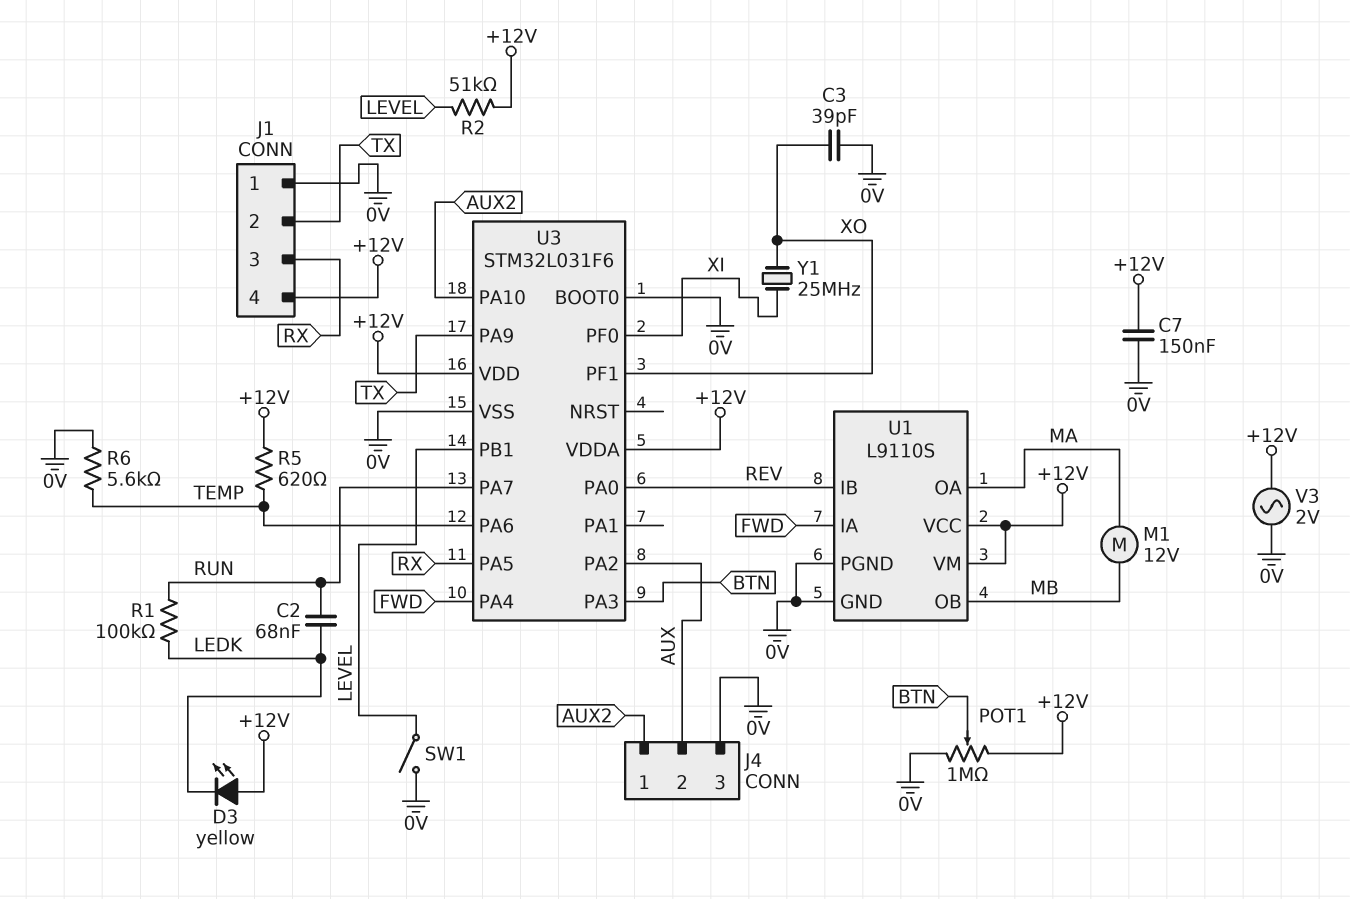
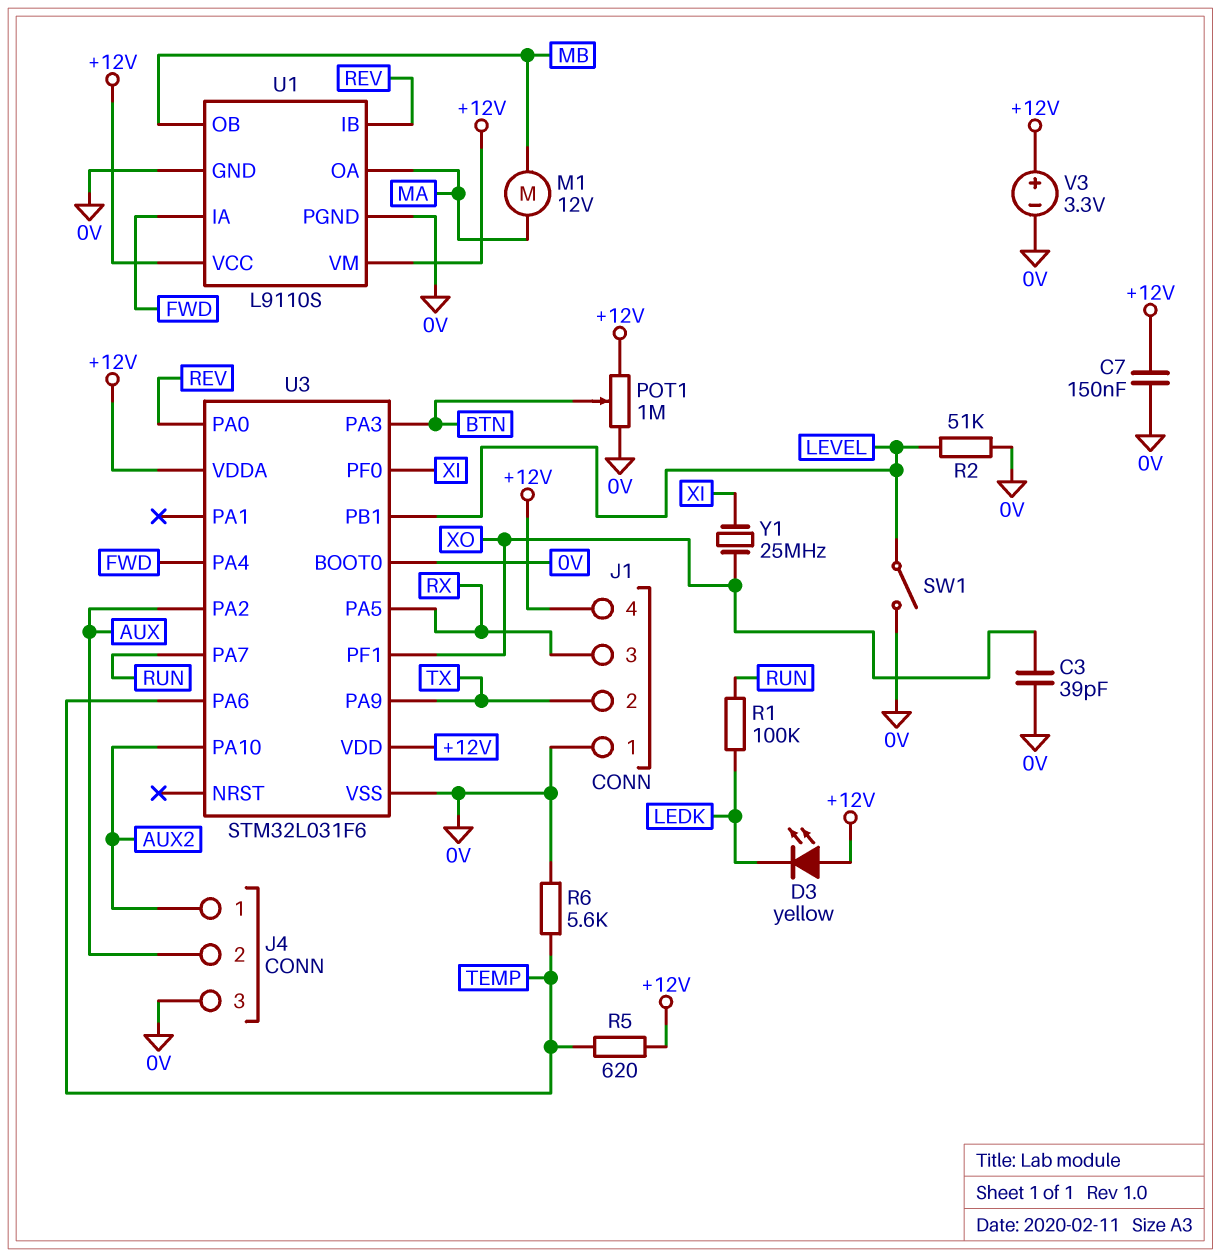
C2: 68nF (LEDK, RUN) -> none
R2: 51k (+12V, LEVEL) -> 51k (0V, LEVEL)
V3: AC 2V (+12V, 0V) -> 3.3V (plus +12V, minus 0V)

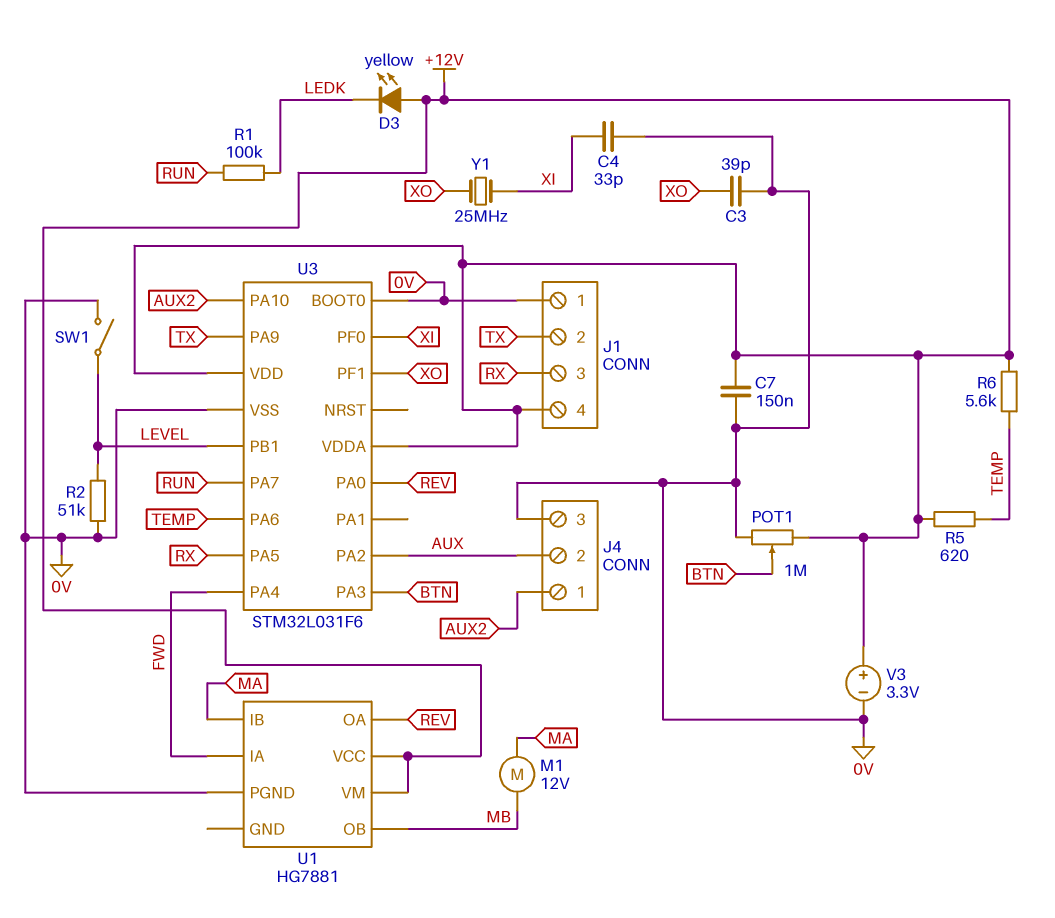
C4: none -> 33pF (0V, XI)
R6: 5.6k (0V, TEMP) -> 5.6k (+12V, TEMP)
U1: L9110S -> HG7881
U1 pin GND: 0V -> none
U1 pin IB: REV -> MA
U1 pin OA: MA -> REV

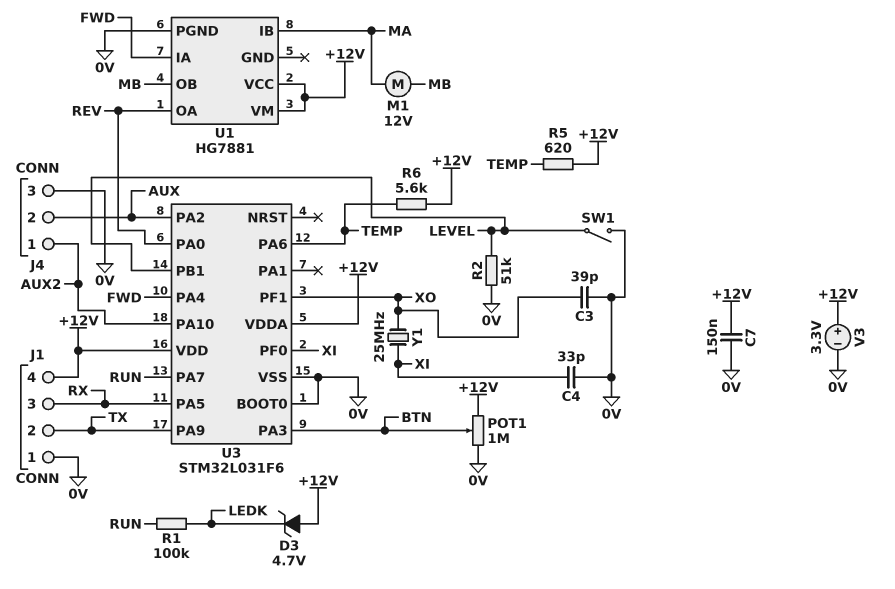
D3: LED yellow (A +12V, K LEDK) -> zener 4.7V (A +12V, K LEDK)

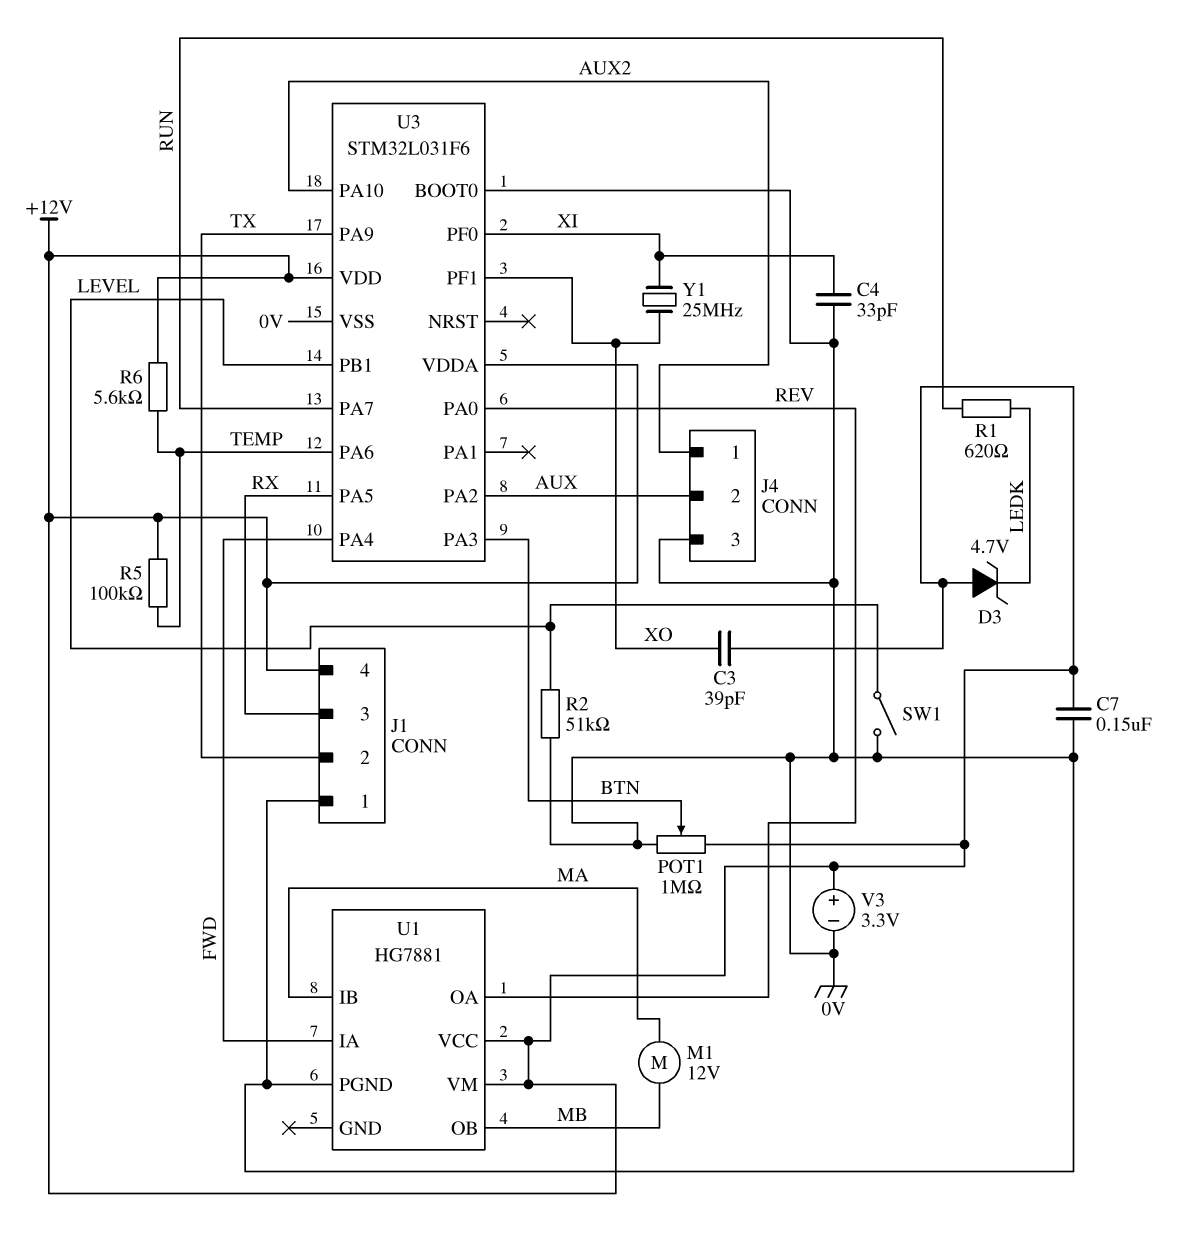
C3: 39pF (0V, XO) -> 39pF (+12V, XO)
R1: 100k (LEDK, RUN) -> 620 (LEDK, RUN)
R5: 620 (+12V, TEMP) -> 100k (+12V, TEMP)

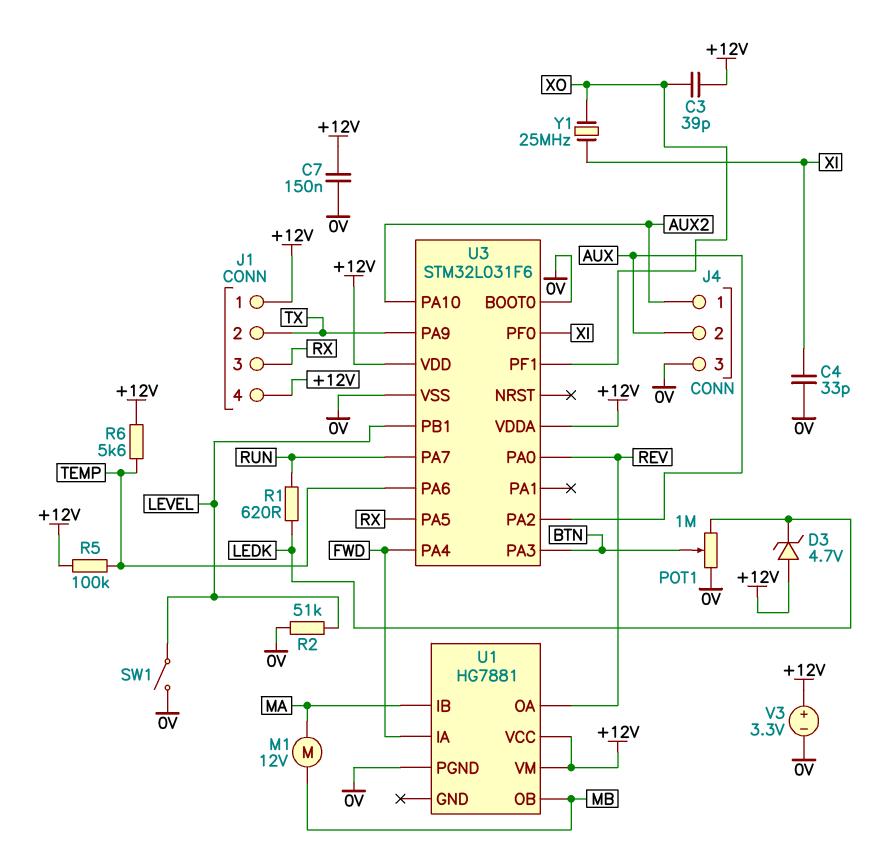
J1 pin 1: 0V -> +12V
POT1: 1M (+12V, 0V, wiper BTN) -> 1M (0V, LEDK, wiper BTN)

